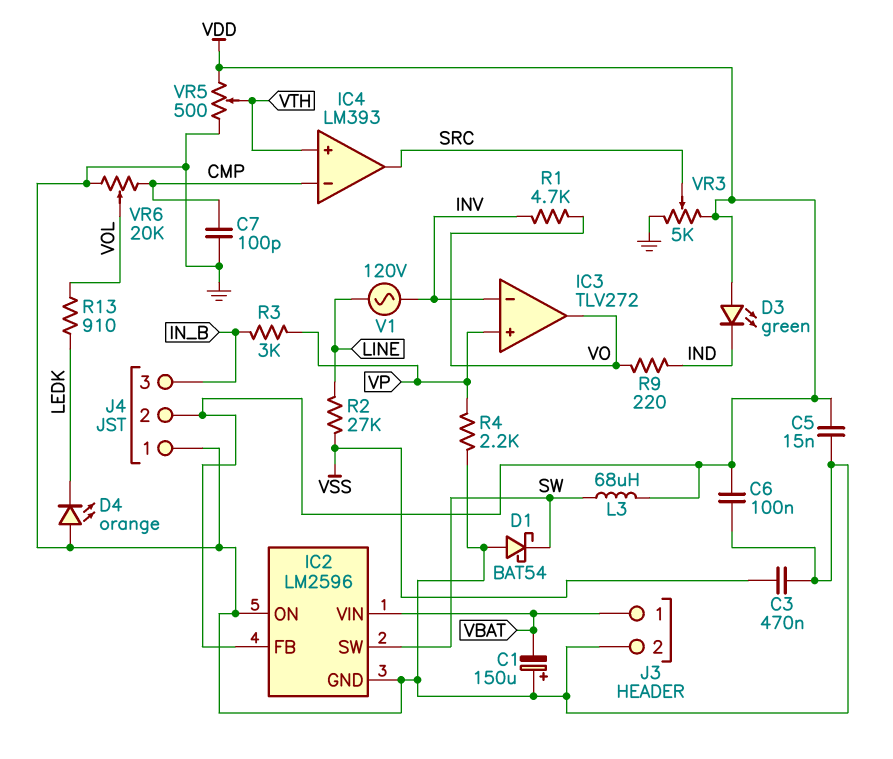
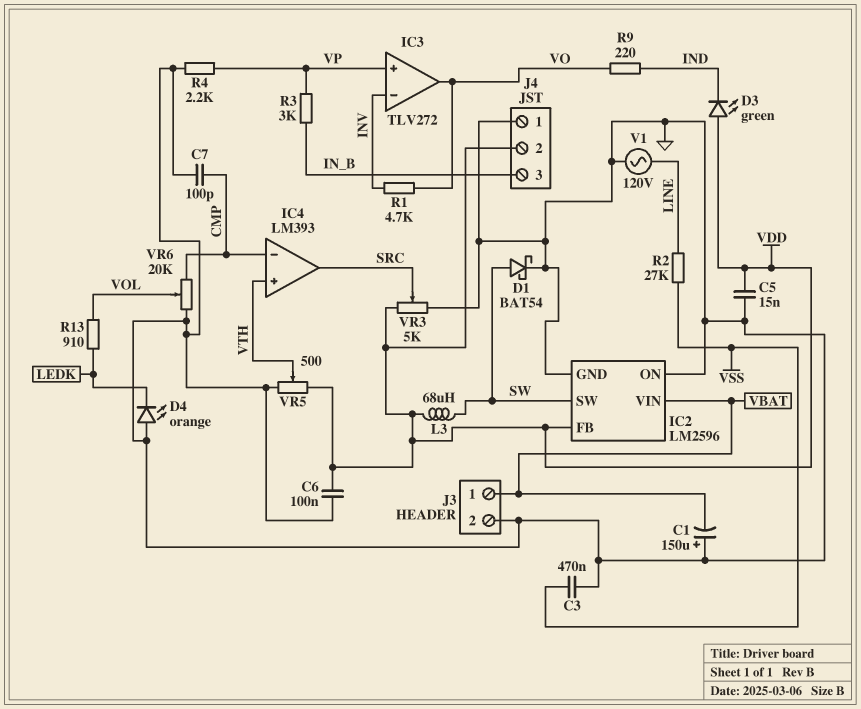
D1: schottky BAT54 (A GND, K SW) -> schottky BAT54 (A SW, K GND)
V1: AC 120V (INV, LINE) -> AC 120V (GND, LINE)

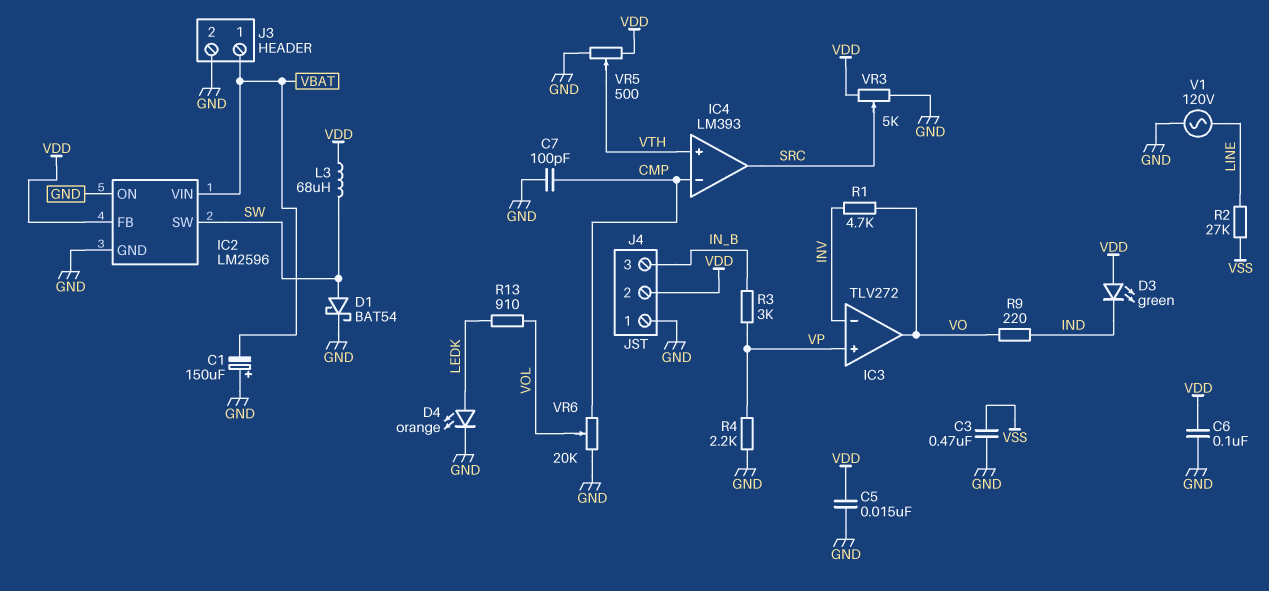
D4: LED orange (A GND, K LEDK) -> LED orange (A LEDK, K GND)

